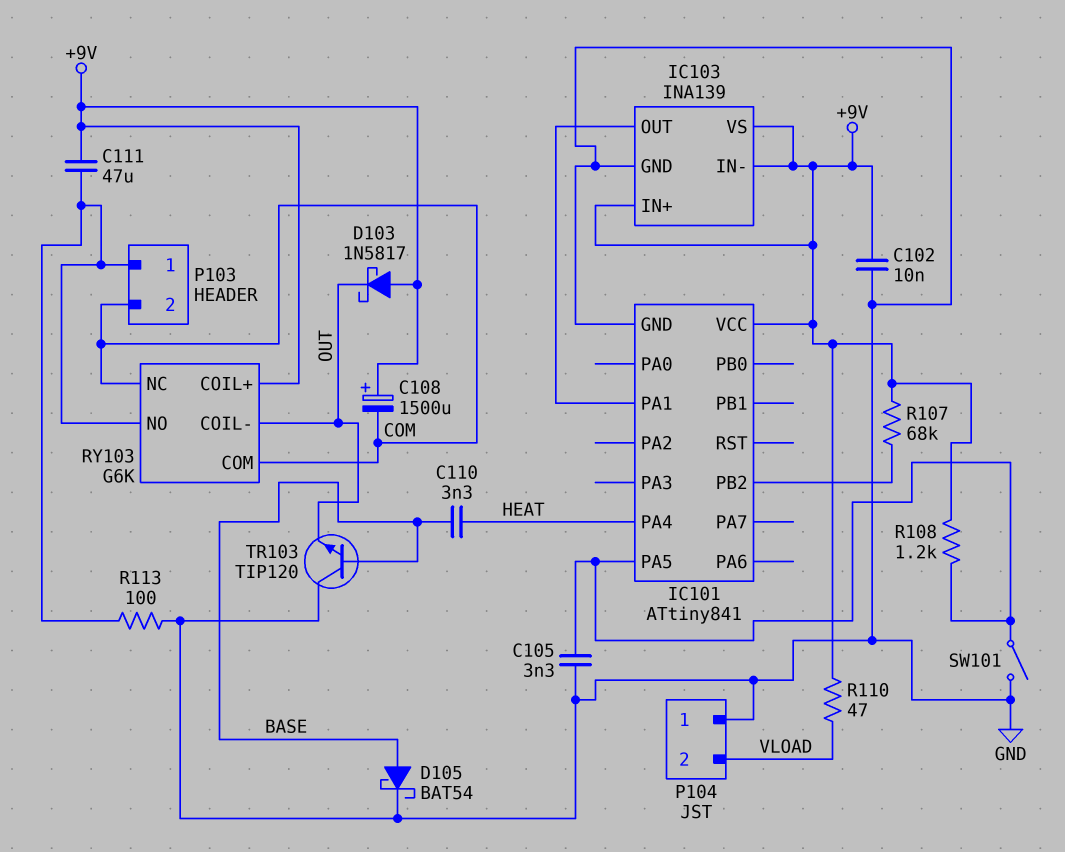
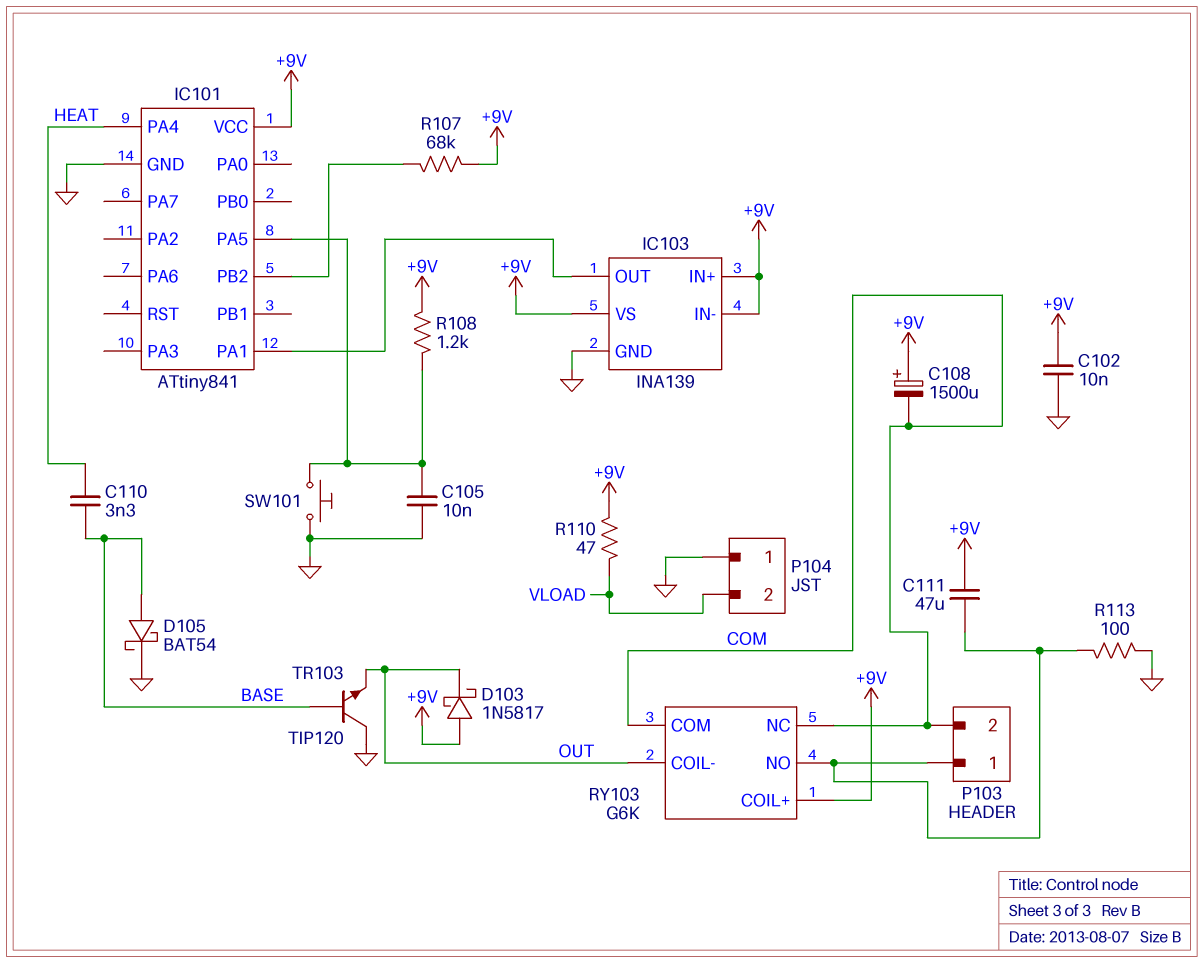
C105: 3.3nF (GND, IC101/PA5) -> 10nF (GND, IC101/PA5)
SW101: switch (GND, IC101/PA5) -> button (GND, IC101/PA5)

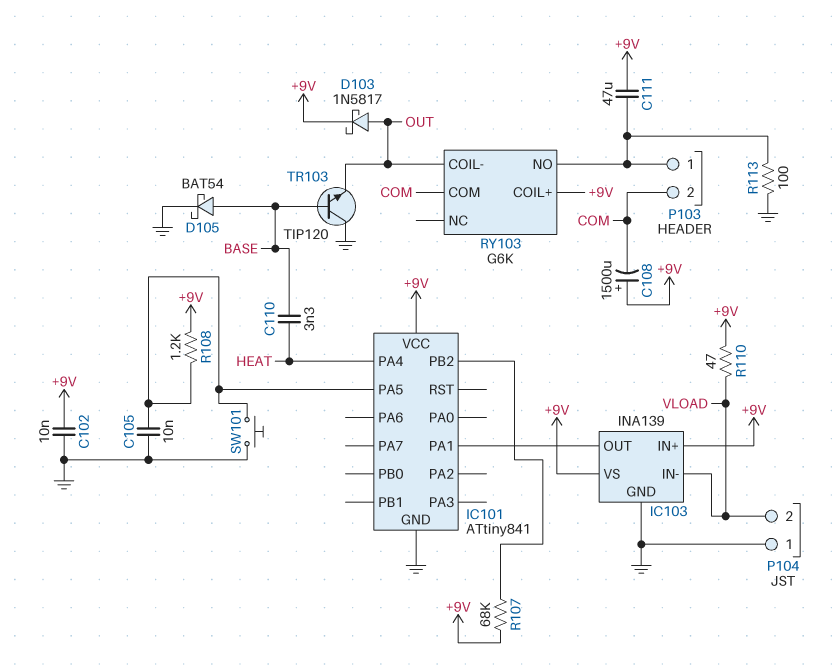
D103: schottky 1N5817 (A +9V, K OUT) -> schottky 1N5817 (A OUT, K +9V)
IC103 pin IN-: +9V -> VLOAD
RY103 pin NC: COM -> none

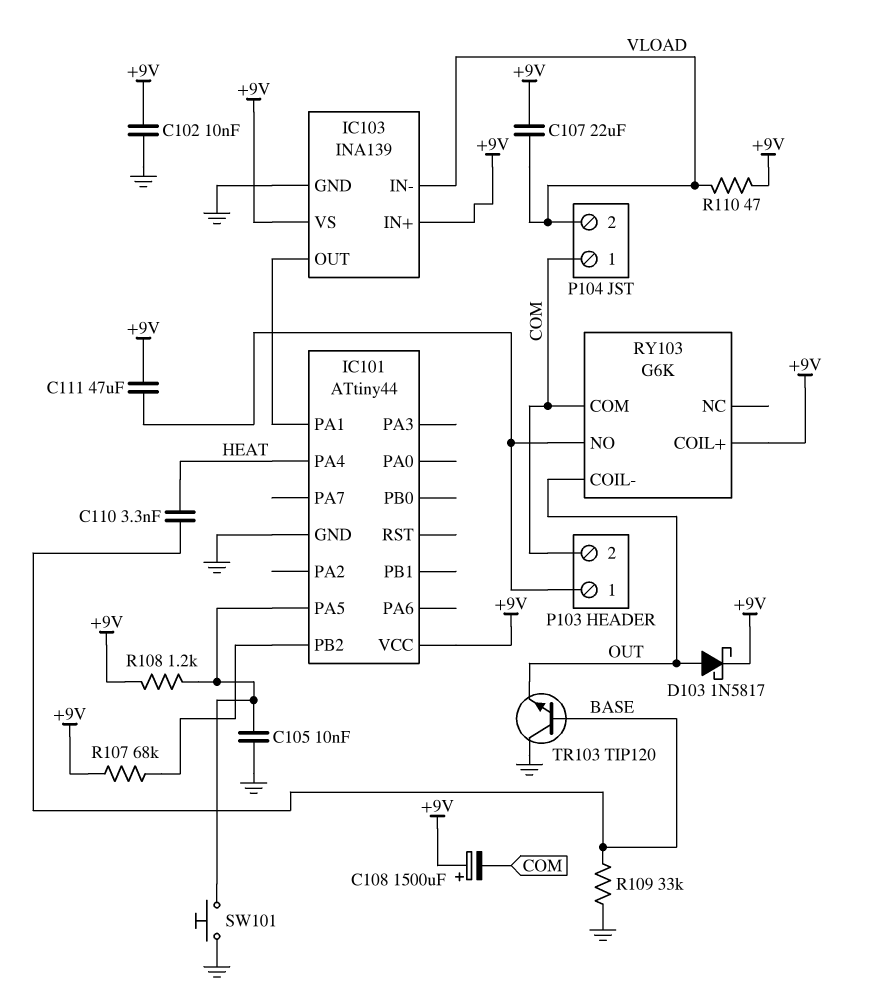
C107: none -> 22uF (+9V, VLOAD)
D105: schottky BAT54 (A BASE, K GND) -> none
IC101: ATtiny841 -> ATtiny44
P104 pin 1: GND -> COM
R109: none -> 33k (BASE, GND)
R113: 100 (GND, P103/1) -> none

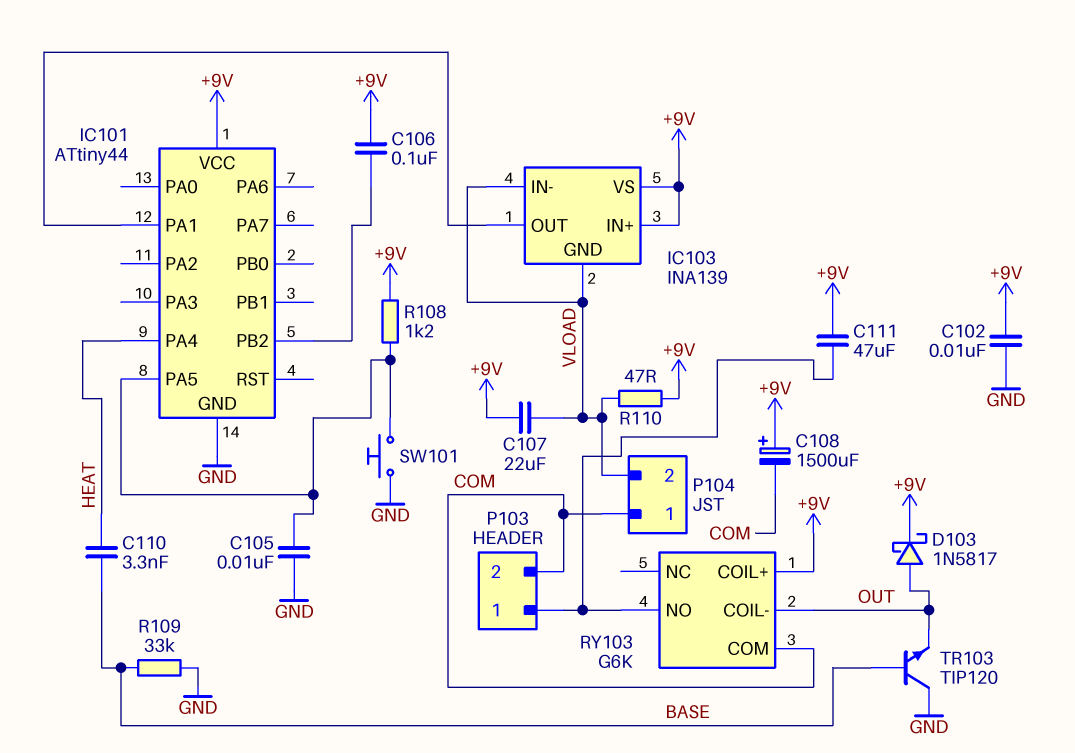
C106: none -> 100nF (+9V, IC101/PB2)
IC103 pin GND: GND -> VLOAD
R107: 68k (+9V, IC101/PB2) -> none

